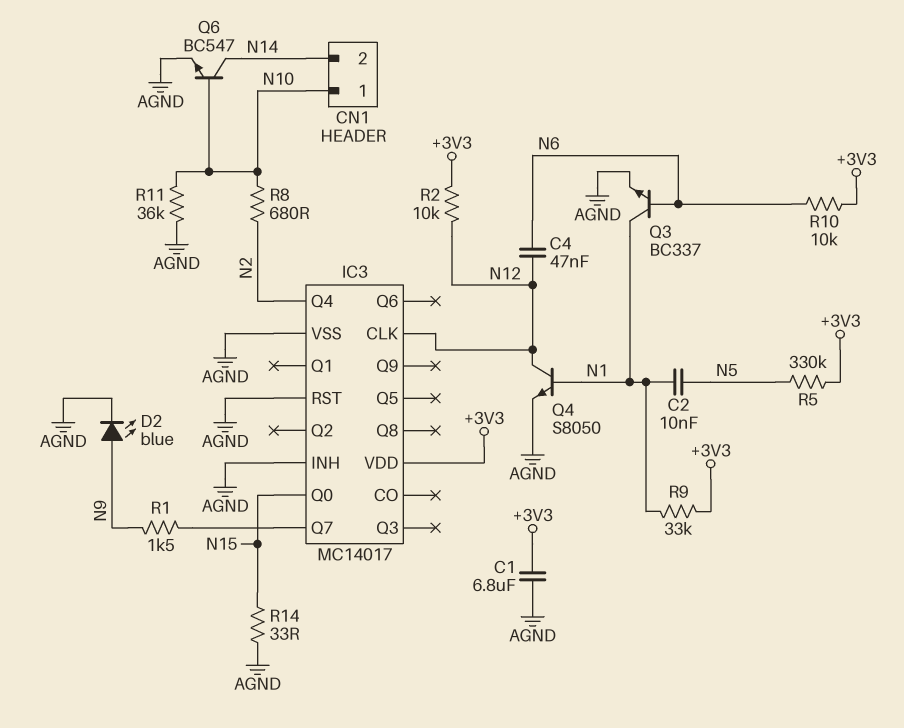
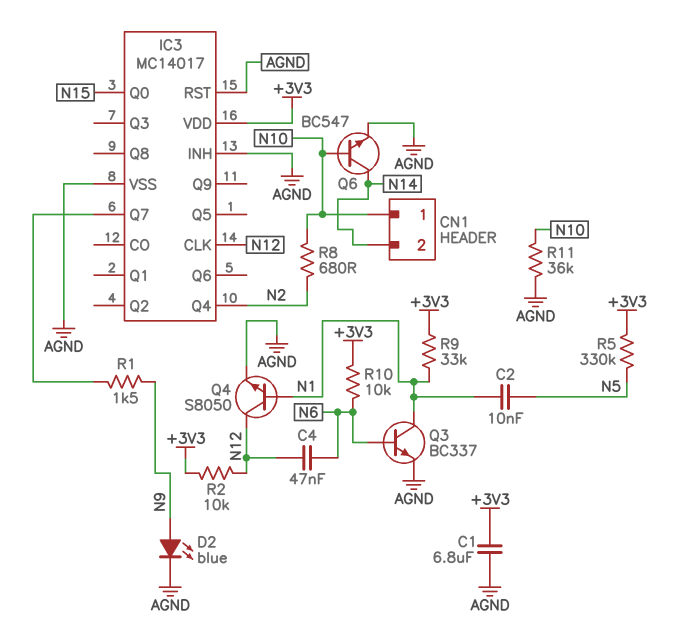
R14: 33 (AGND, N15) -> none

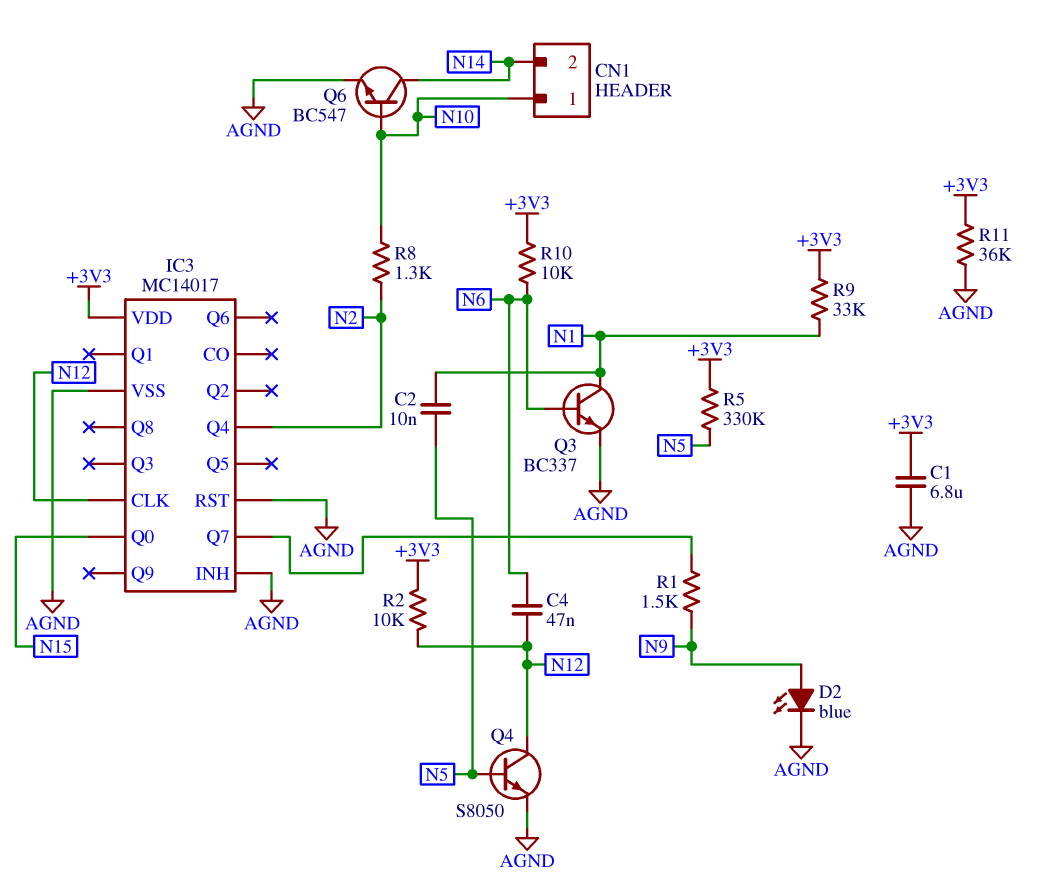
Q4: NPN S8050 (B N1, C N12, E AGND) -> NPN S8050 (B N5, C N12, E AGND)
R8: 680 (N2, N10) -> 1.3k (N2, N10)
R11: 36k (AGND, N10) -> 36k (+3V3, AGND)

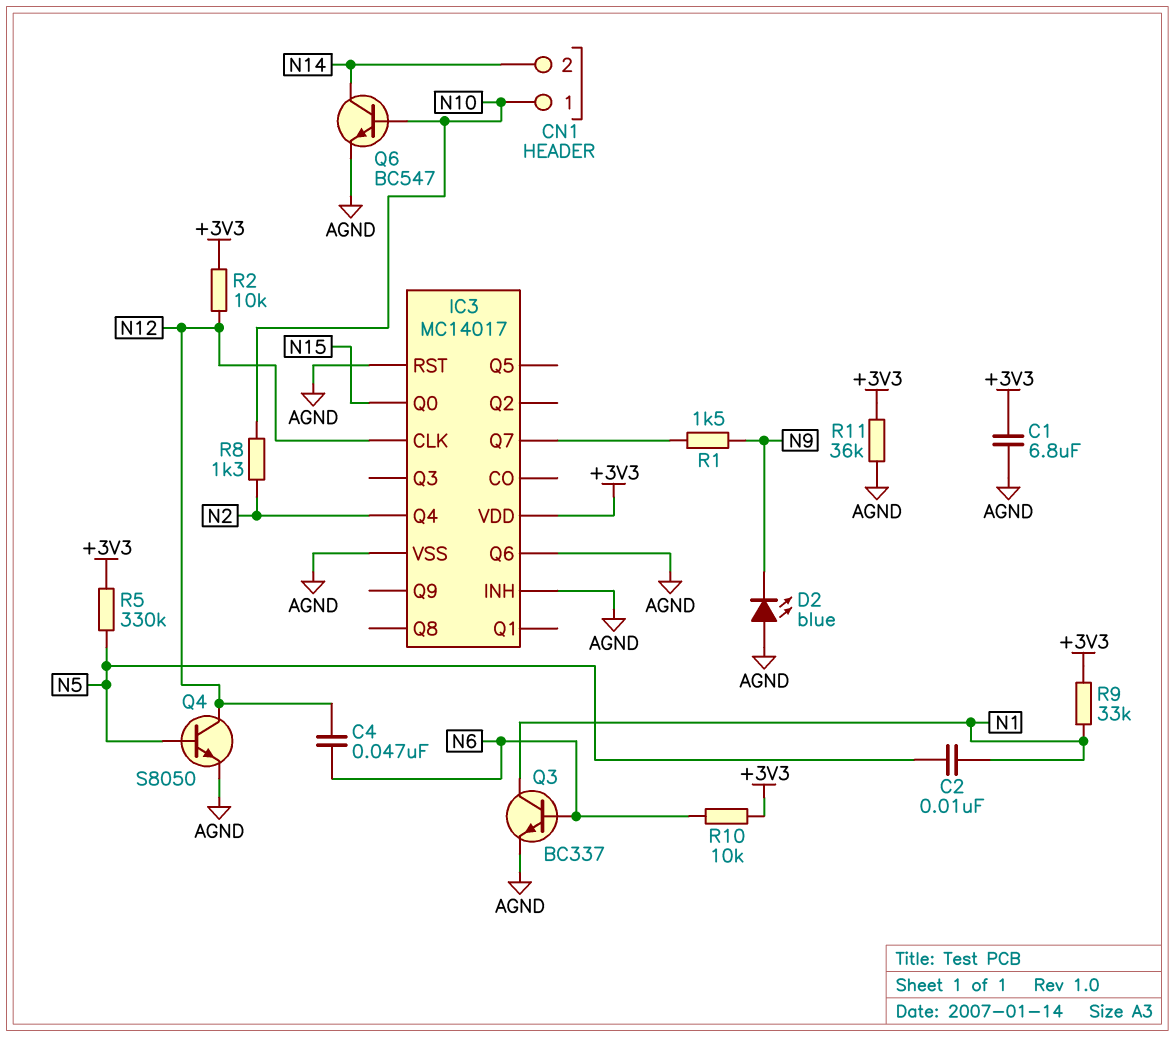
D2: LED blue (A N9, K AGND) -> LED blue (A AGND, K N9)
IC3 pin Q6: none -> AGND

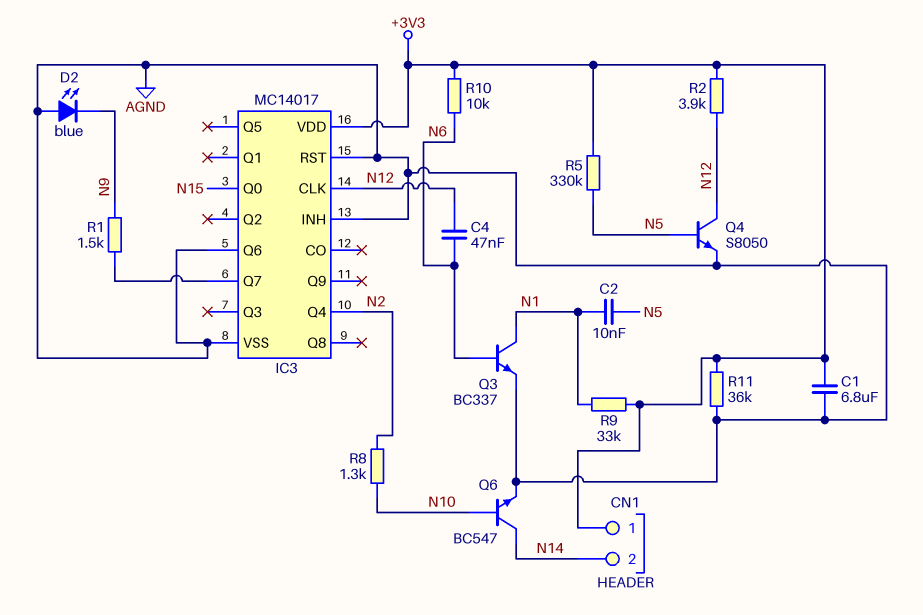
CN1 pin 1: N10 -> +3V3
R2: 10k (+3V3, N12) -> 3.9k (+3V3, N12)

